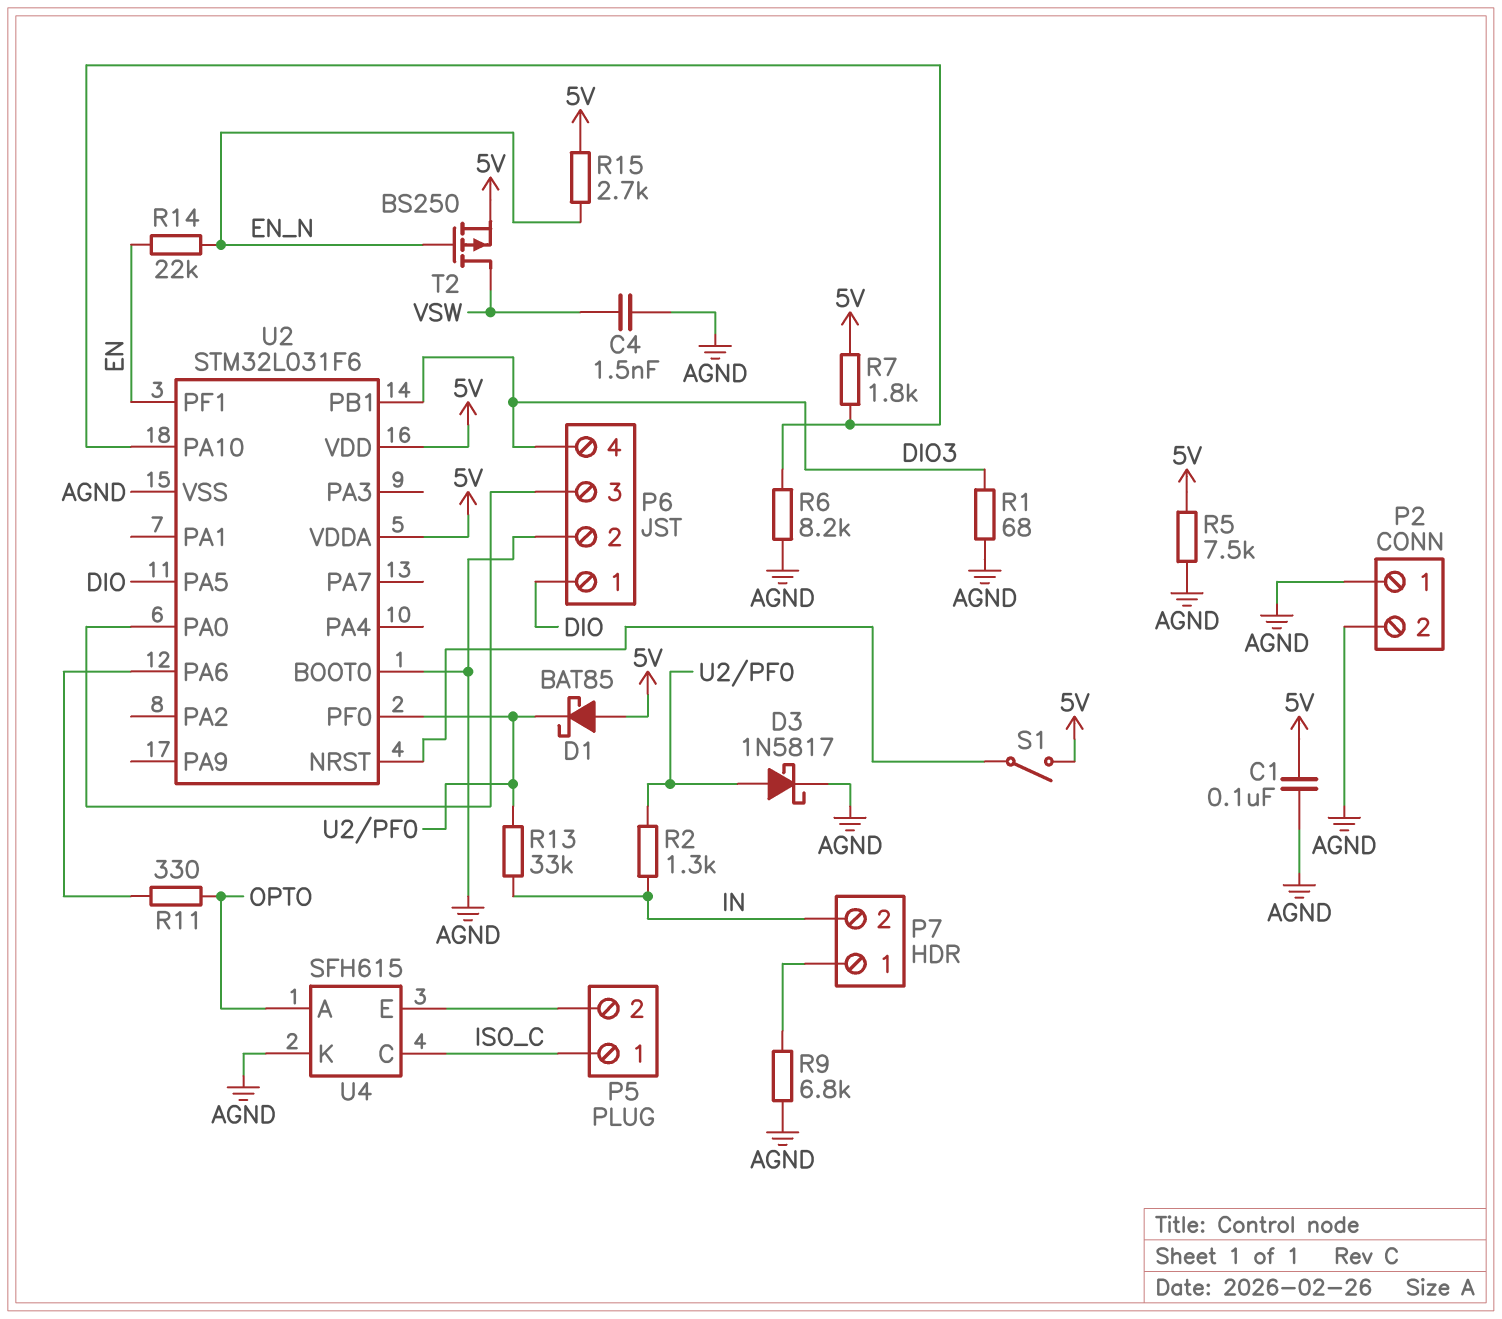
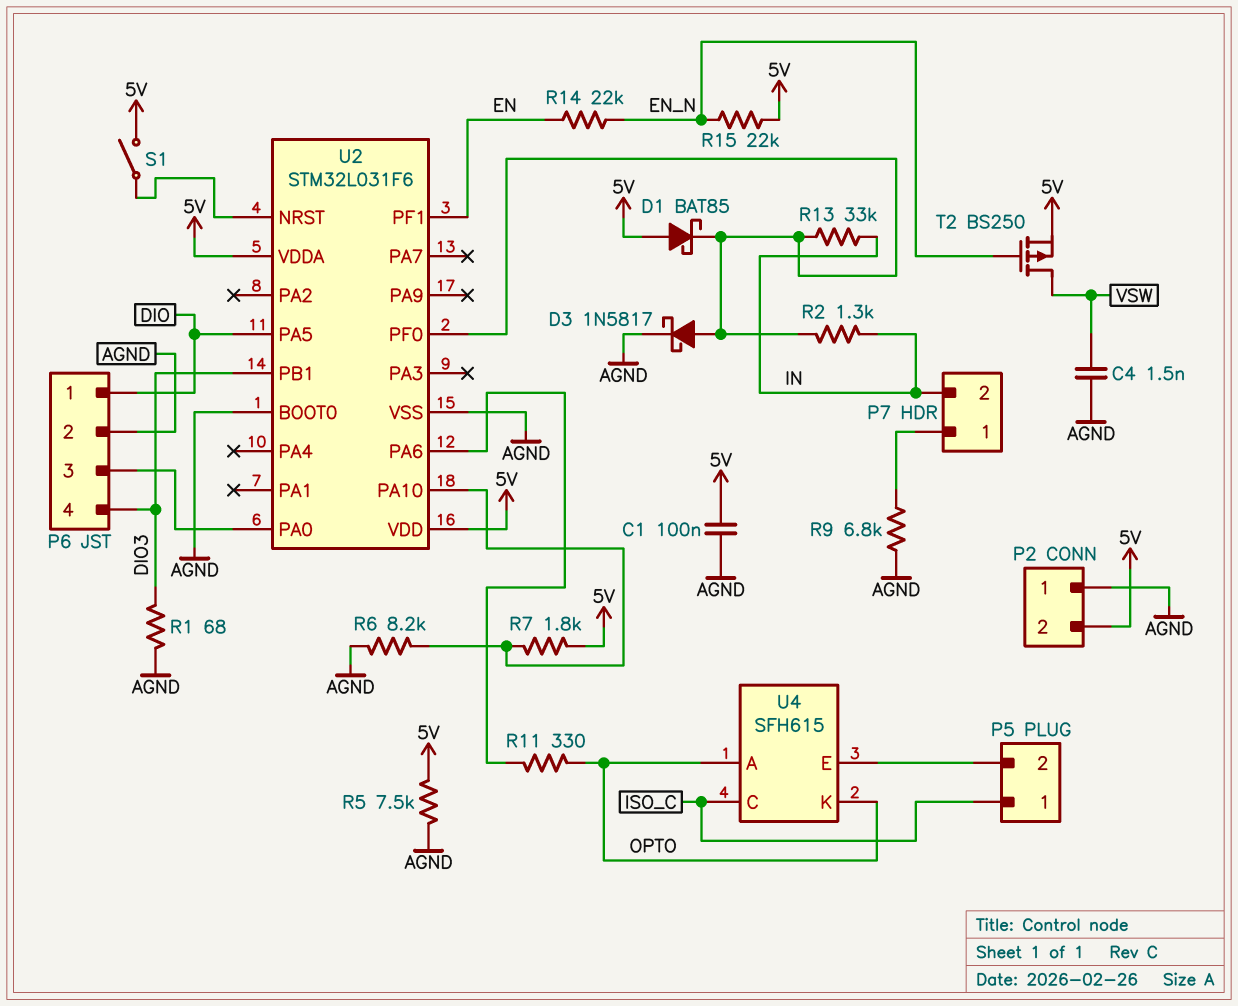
P2 pin 2: AGND -> 5V
R15: 2.7k (5V, EN_N) -> 22k (5V, EN_N)
U4 pin K: AGND -> OPTO

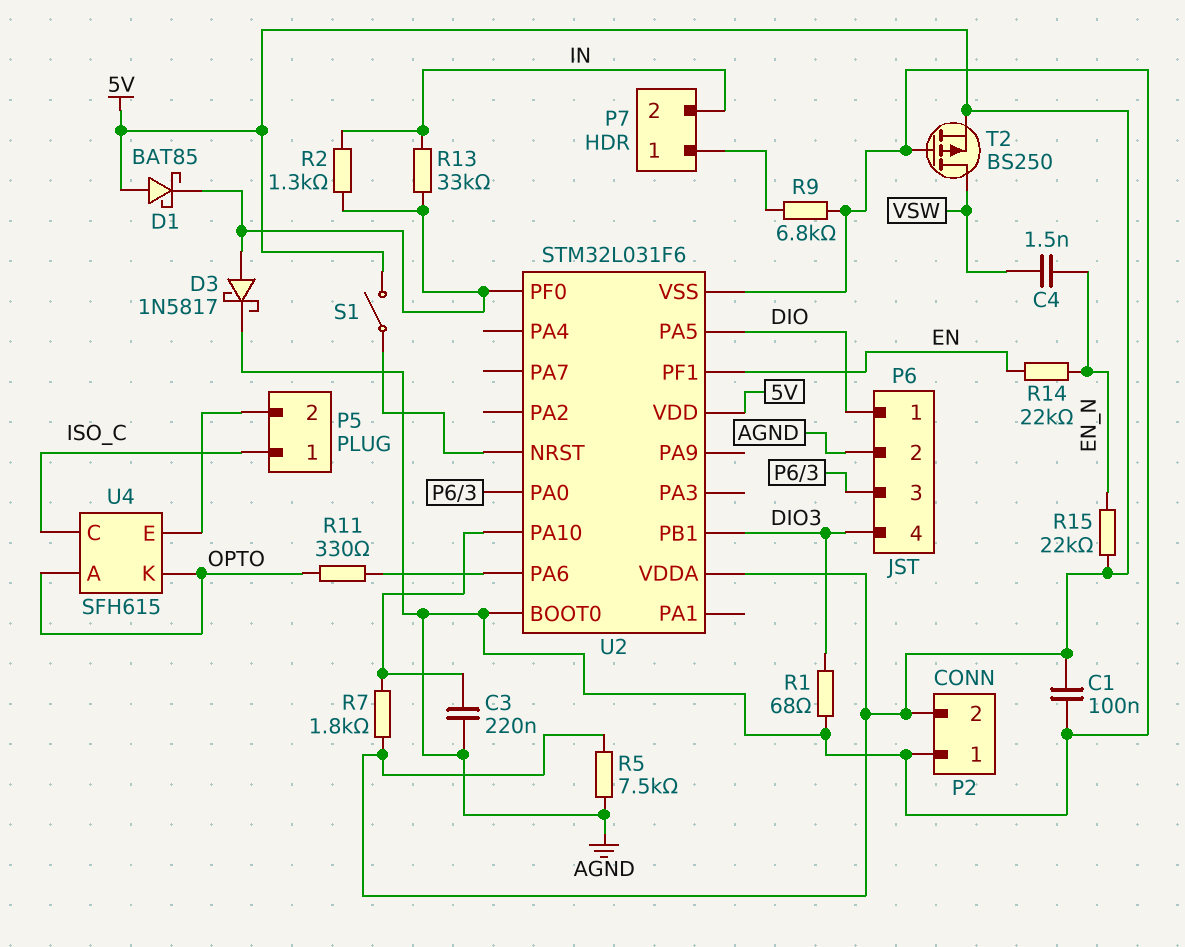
C3: none -> 220nF (AGND, U2/PA10)
C4: 1.5nF (AGND, VSW) -> 1.5nF (EN_N, VSW)
R6: 8.2k (AGND, U2/PA10) -> none
T2: PMOS BS250 (G EN_N, D VSW, S 5V) -> PMOS BS250 (G AGND, D VSW, S 5V)

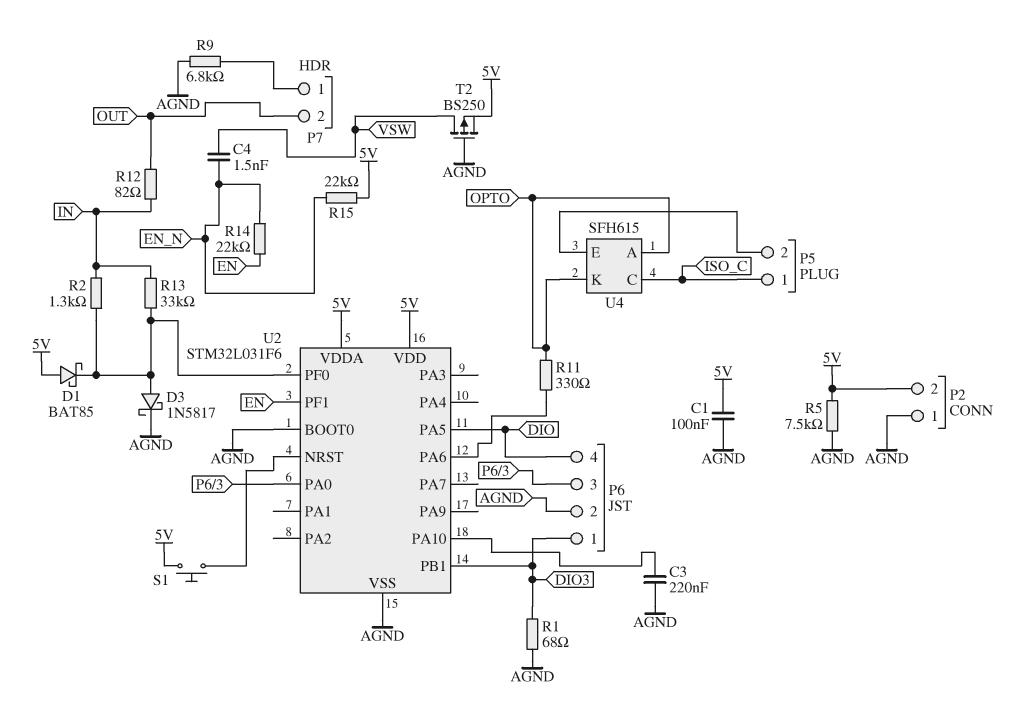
P6 pin 1: DIO -> DIO3
P6 pin 4: DIO3 -> DIO
P7 pin 2: IN -> OUT
R7: 1.8k (5V, U2/PA10) -> none
R12: none -> 82 (IN, OUT)
S1: switch (5V, U2/NRST) -> button (5V, U2/NRST)

